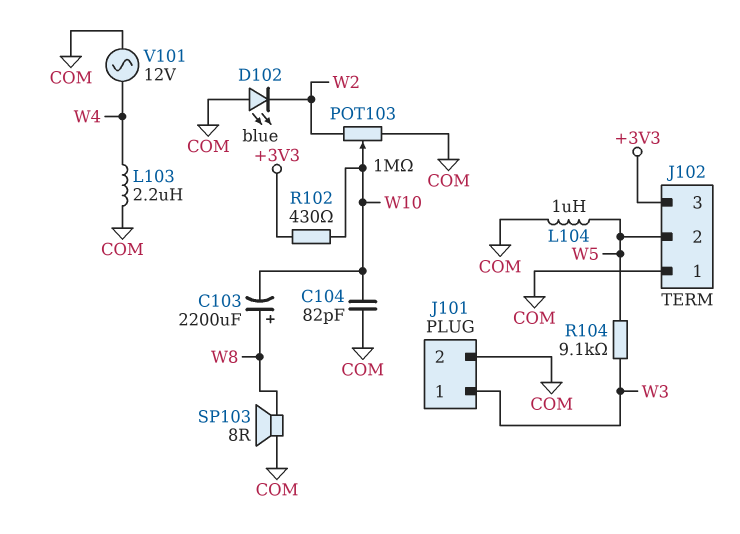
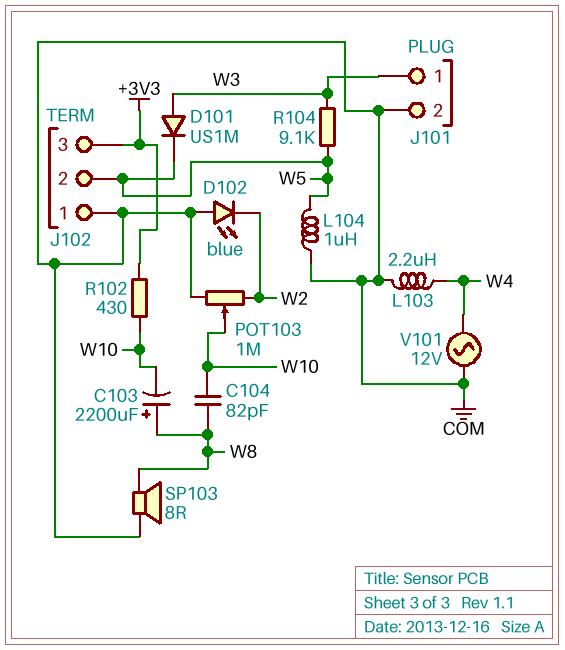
C104: 82pF (COM, W10) -> 82pF (W8, W10)
D101: none -> diode US1M (A W3, K W5)

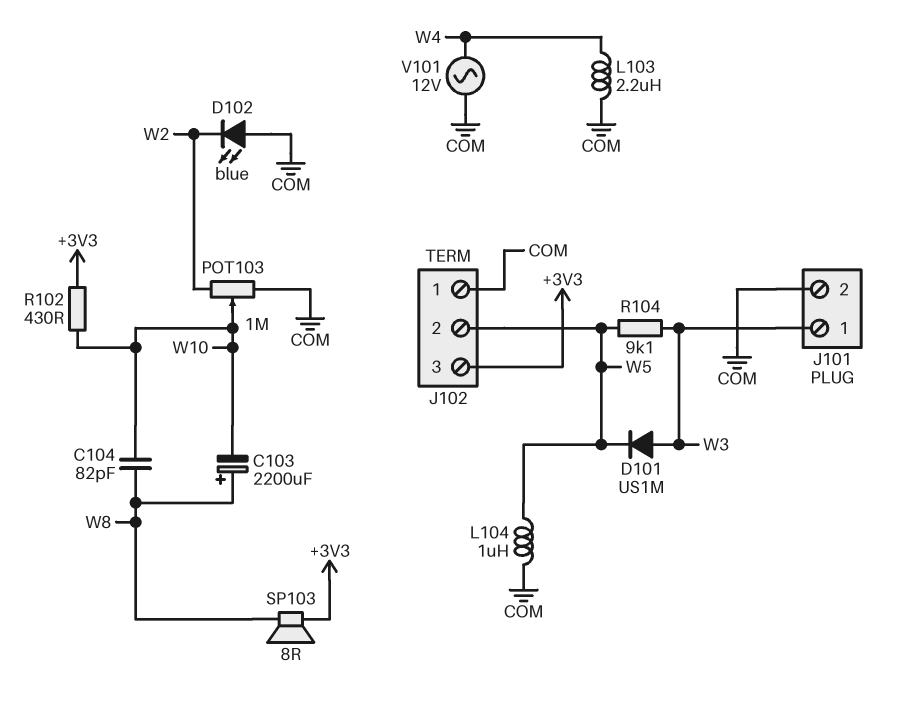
SP103: speaker 8R (COM, W8) -> speaker 8R (+3V3, W8)

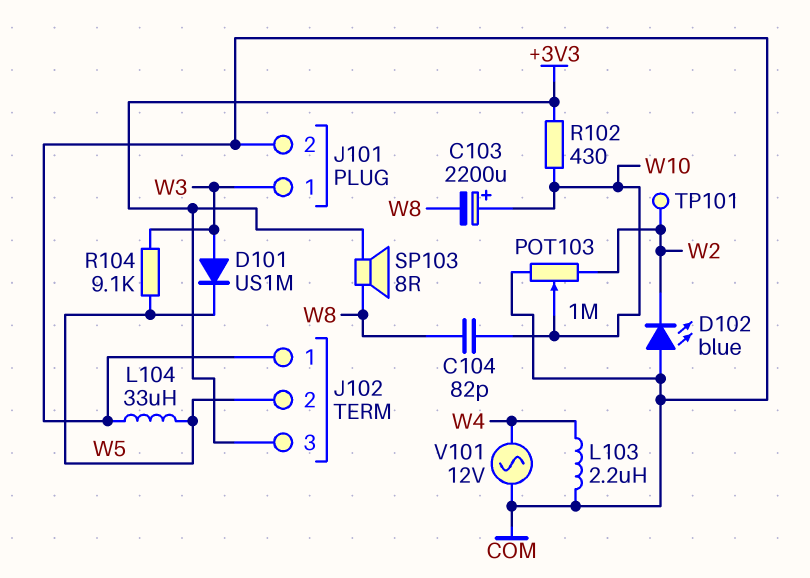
C103: 2200uF (plus W8, minus W10) -> 2200uF (plus W10, minus W8)
L104: 1uH (COM, W5) -> 33uH (COM, W5)
TP101: none -> test point (W2)

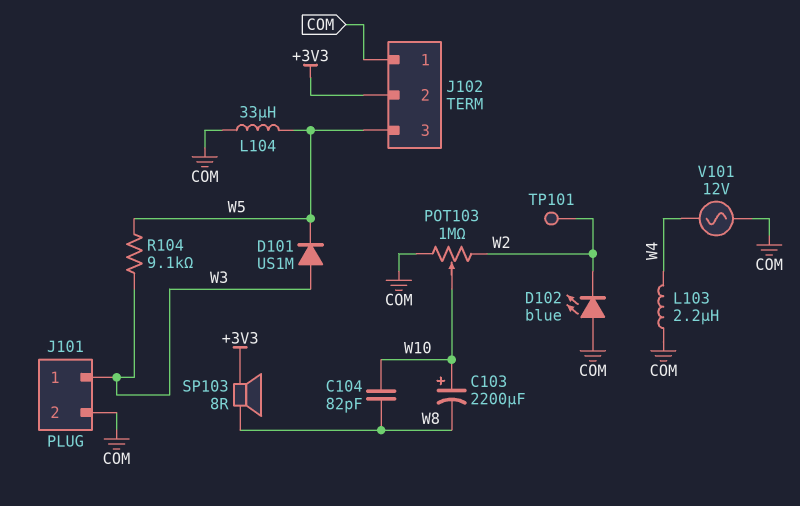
J102 pin 2: W5 -> +3V3
J102 pin 3: +3V3 -> W5
R102: 430 (+3V3, W10) -> none

